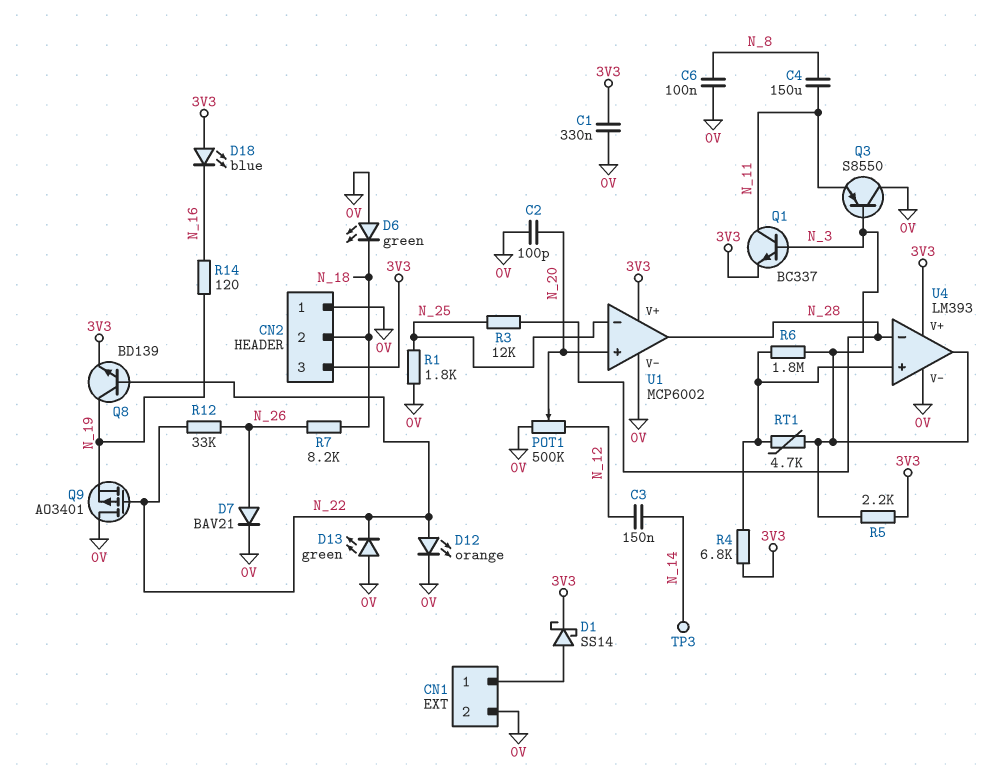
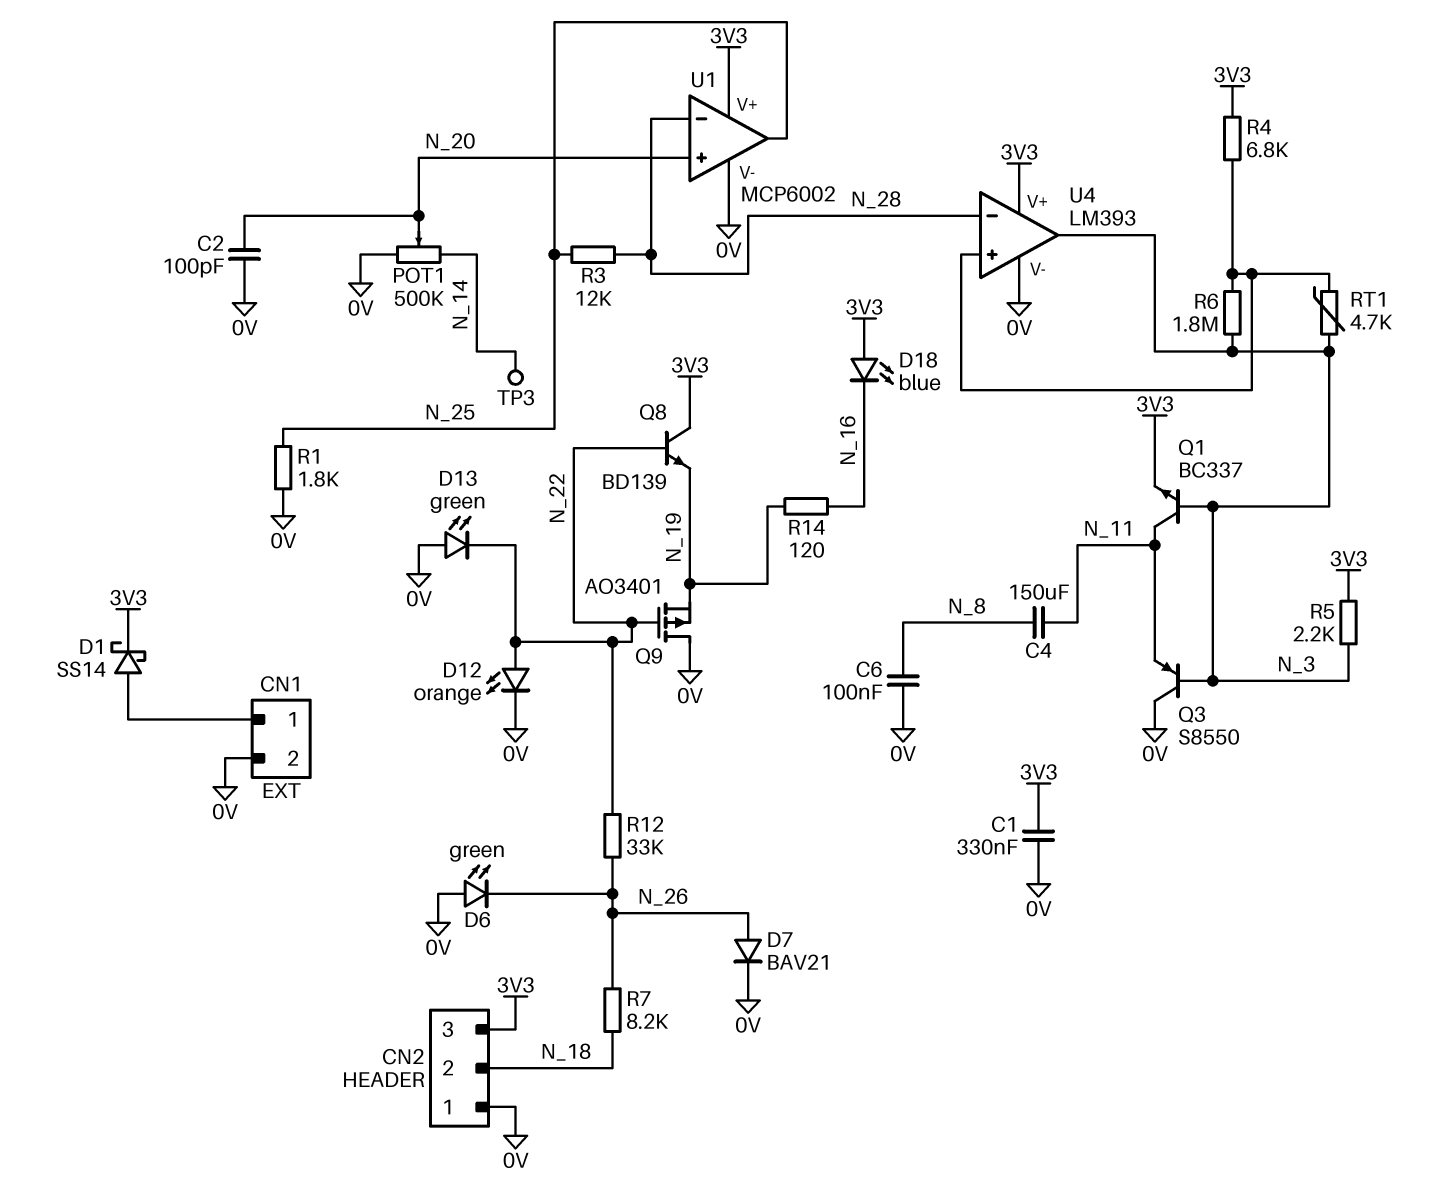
C3: 150nF (N_12, N_14) -> none
D6: LED green (A 0V, K N_18) -> LED green (A 0V, K N_26)
POT1: 500k (0V, N_12, wiper N_20) -> 500k (0V, N_14, wiper N_20)
Q8: NPN BD139 (B N_22, C N_19, E 3V3) -> NPN BD139 (B N_22, C 3V3, E N_19)
U1 pin in-: N_25 -> N_28
U1 pin out: N_28 -> N_25

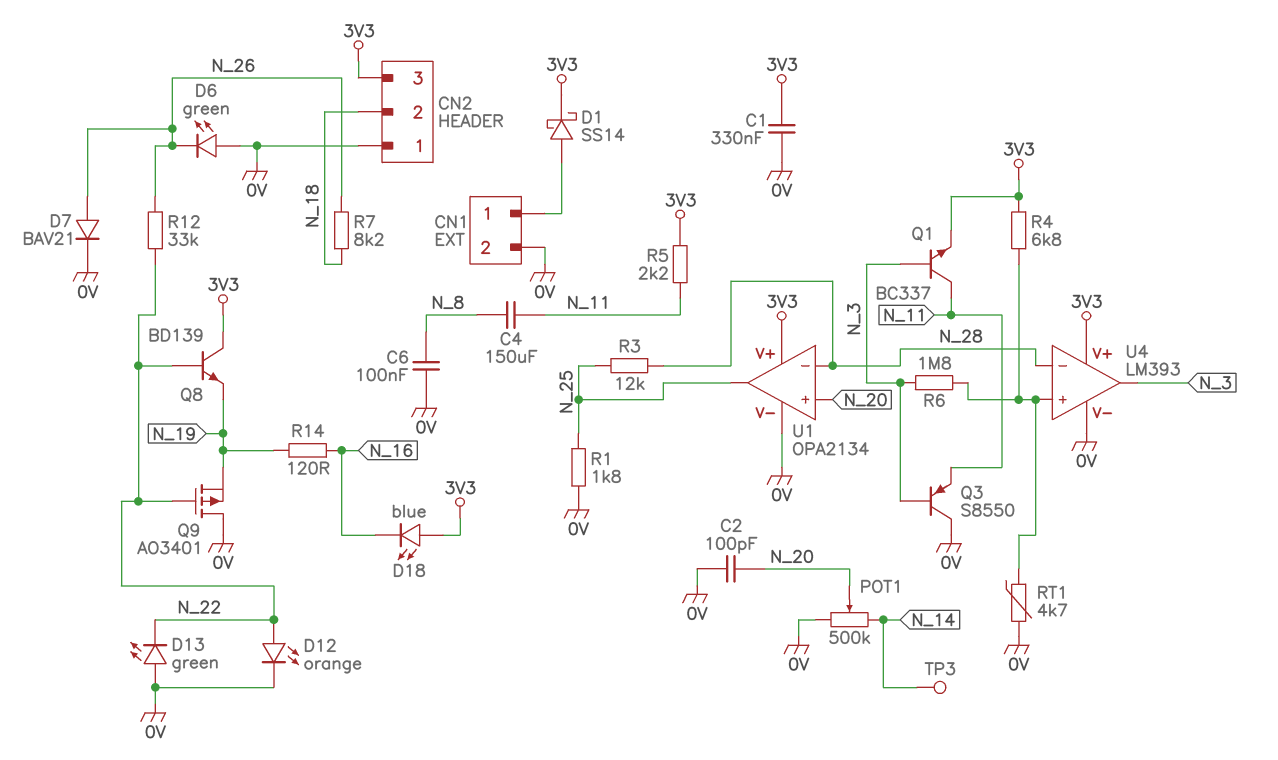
R5: 2.2k (3V3, N_3) -> 2.2k (3V3, N_11)
RT1: 4.7k (N_3, U4/in+) -> 4.7k (0V, U4/in+)
U1: MCP6002 -> OPA2134

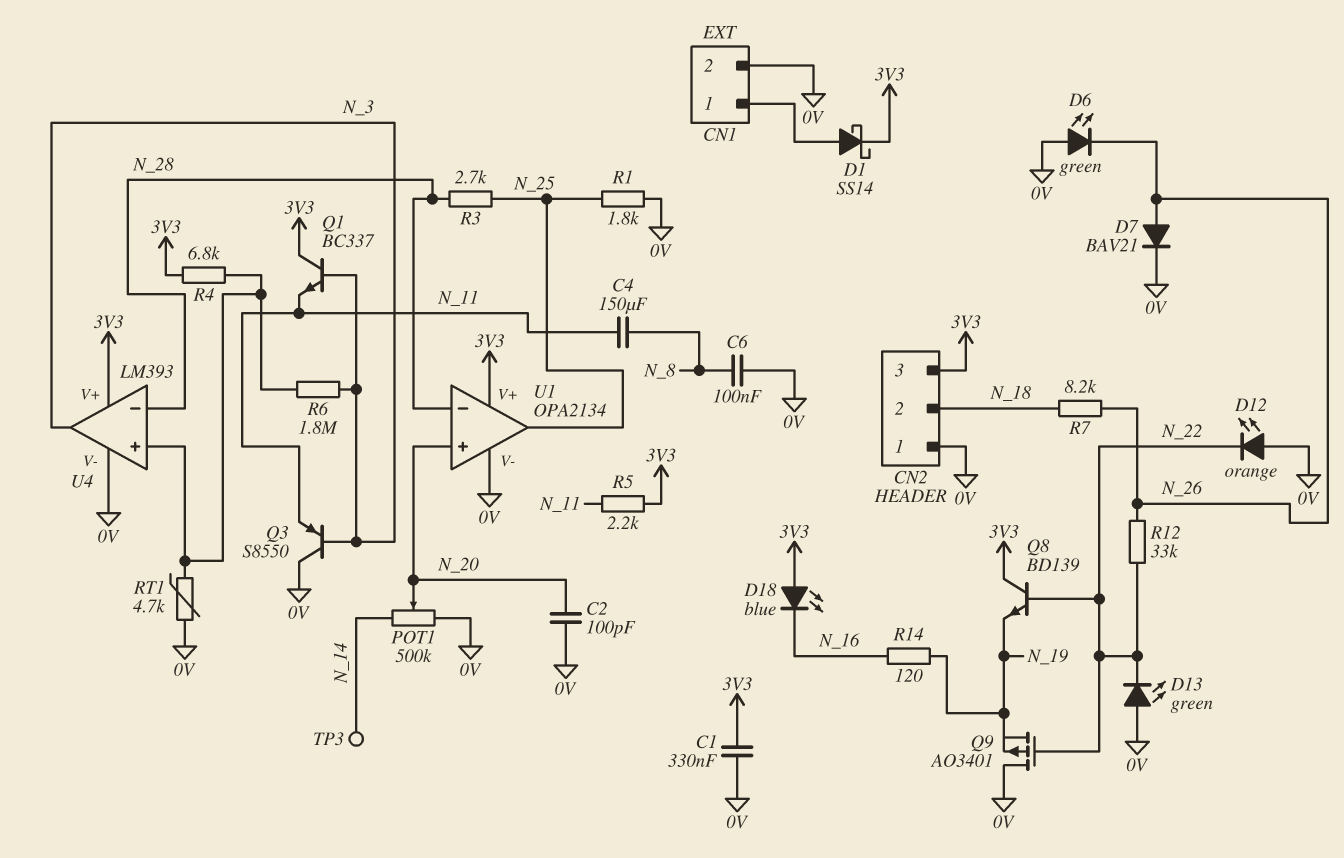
D12: LED orange (A N_22, K 0V) -> LED orange (A 0V, K N_22)
Q1: NPN BC337 (B N_3, C N_11, E 3V3) -> NPN BC337 (B N_3, C 3V3, E N_11)
R3: 12k (N_25, N_28) -> 2.7k (N_25, N_28)

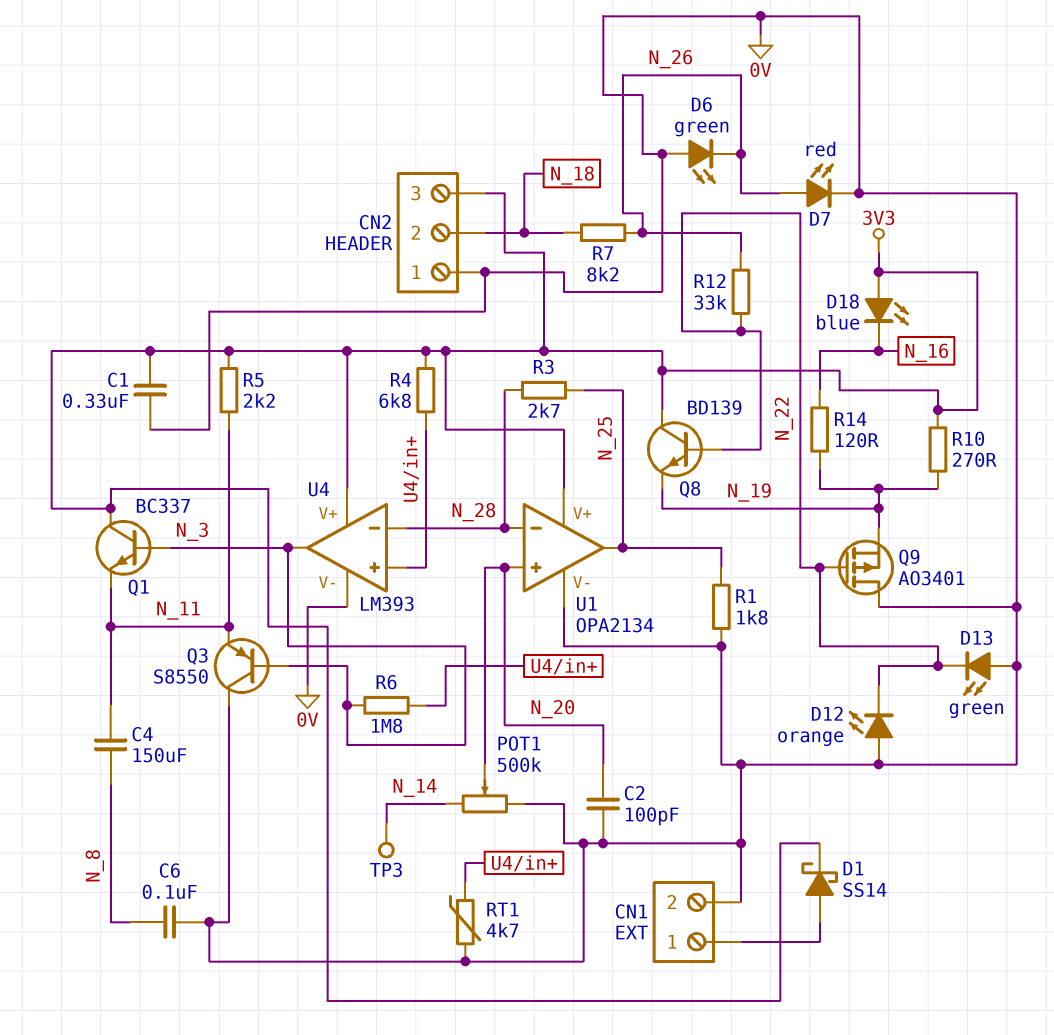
D7: diode BAV21 (A N_26, K 0V) -> LED red (A N_26, K 0V)
R10: none -> 270 (3V3, N_19)

